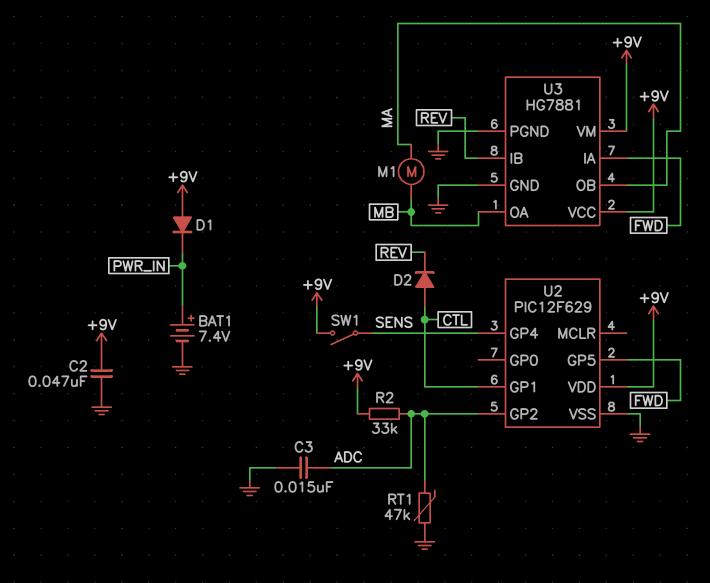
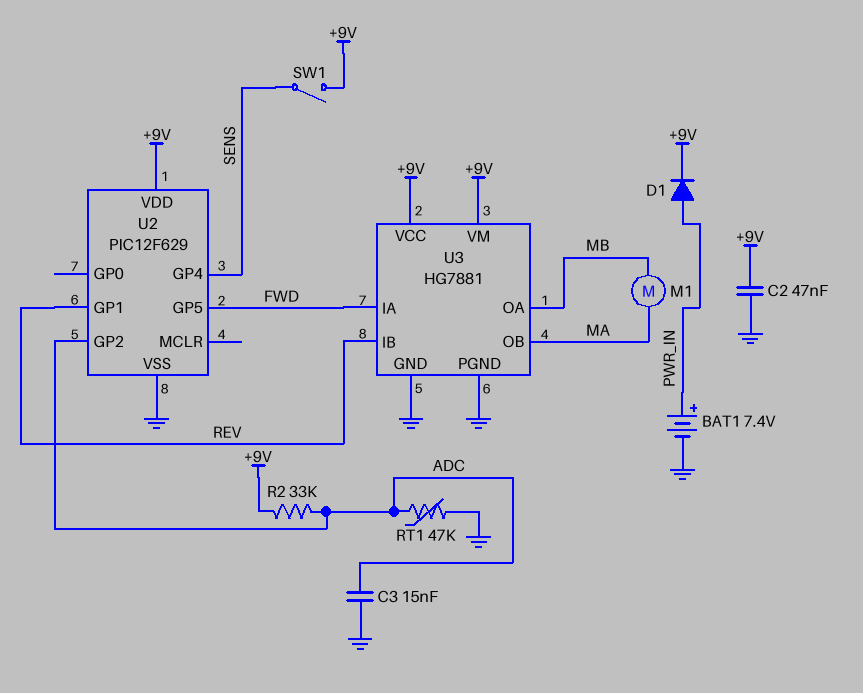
D1: diode (A +9V, K PWR_IN) -> diode (A PWR_IN, K +9V)
D2: diode (A CTL, K REV) -> none
U2 pin GP1: CTL -> REV

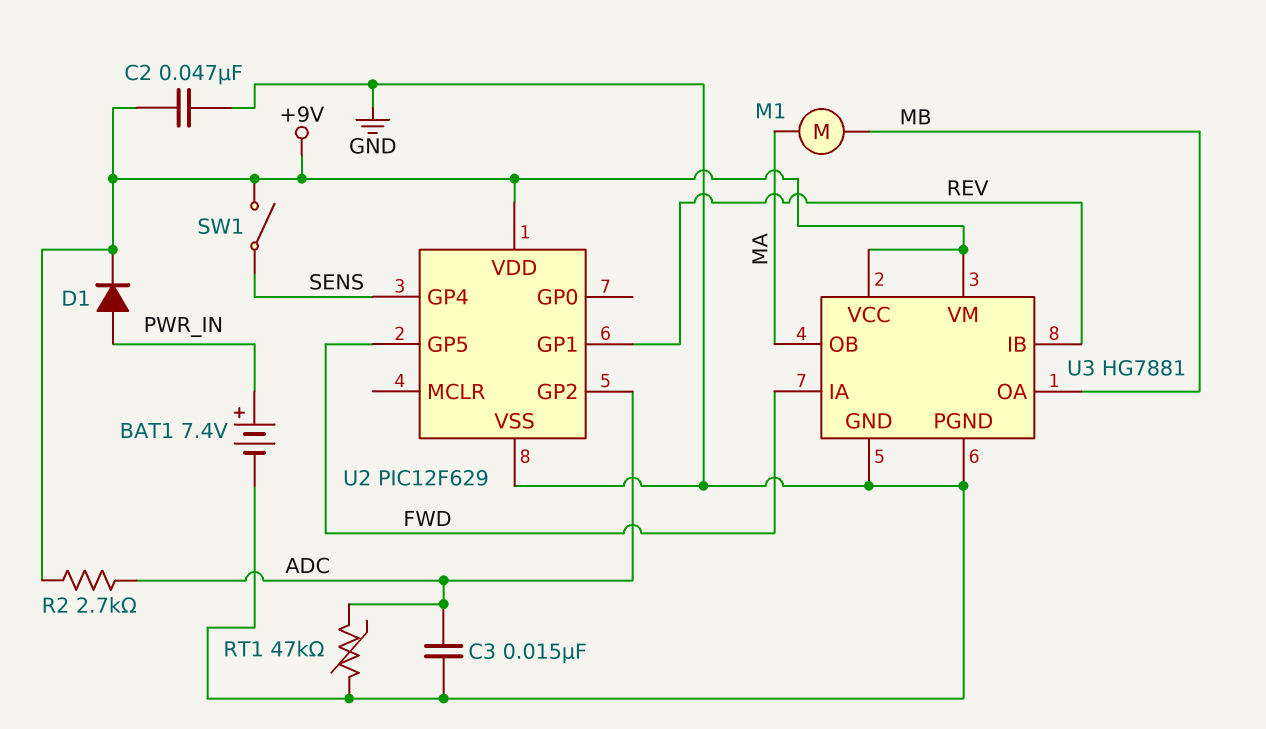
R2: 33k (+9V, ADC) -> 2.7k (+9V, ADC)

